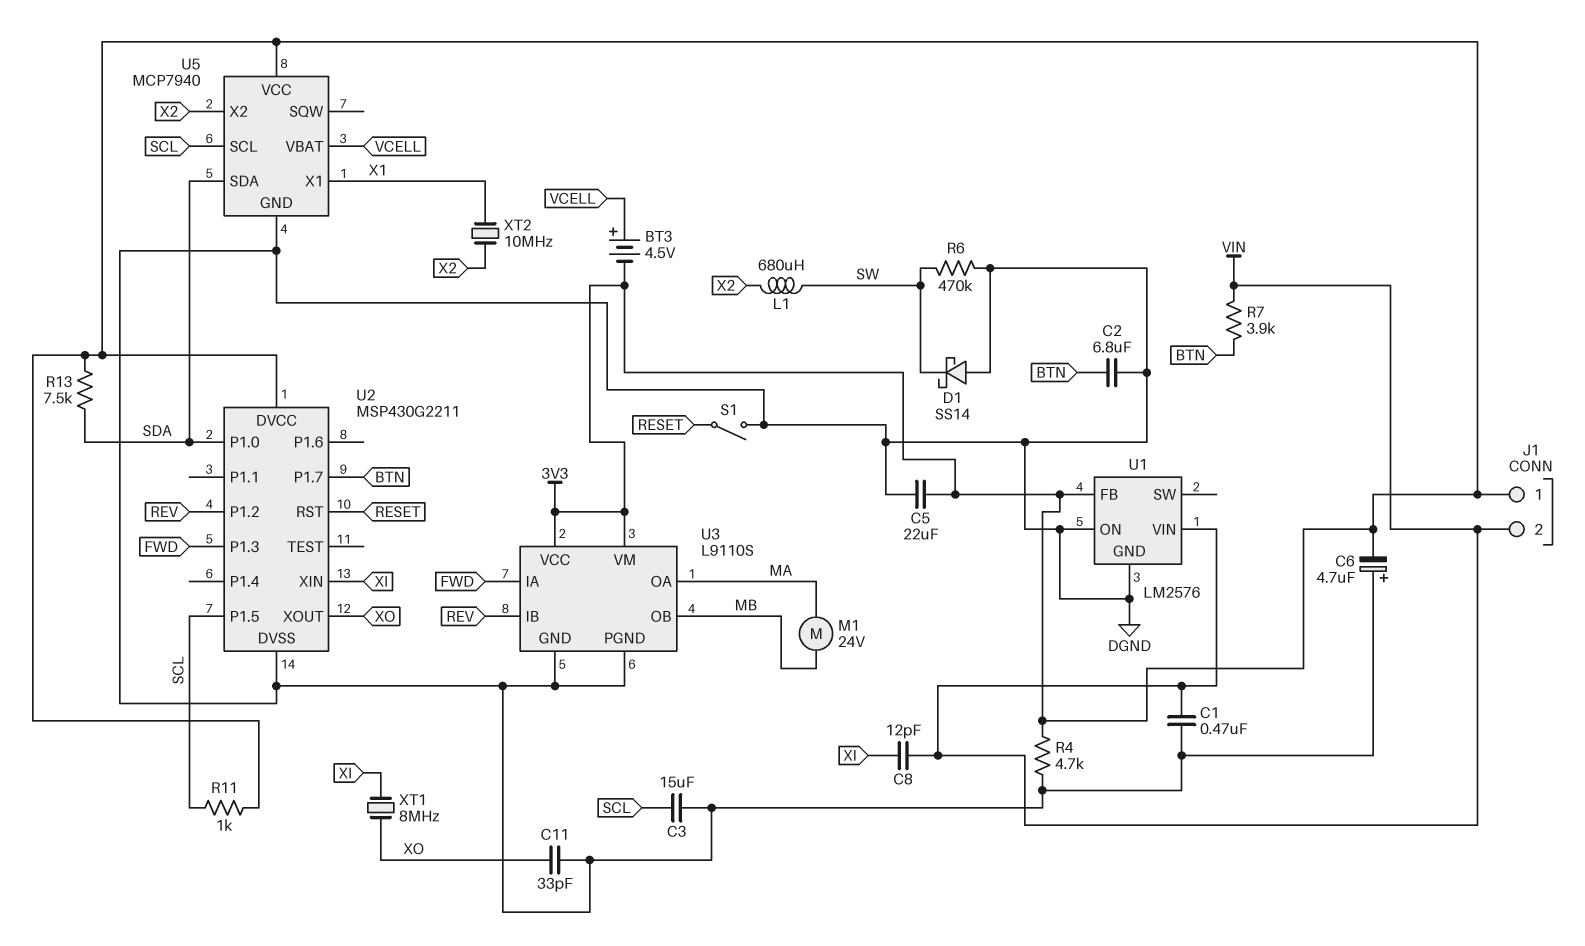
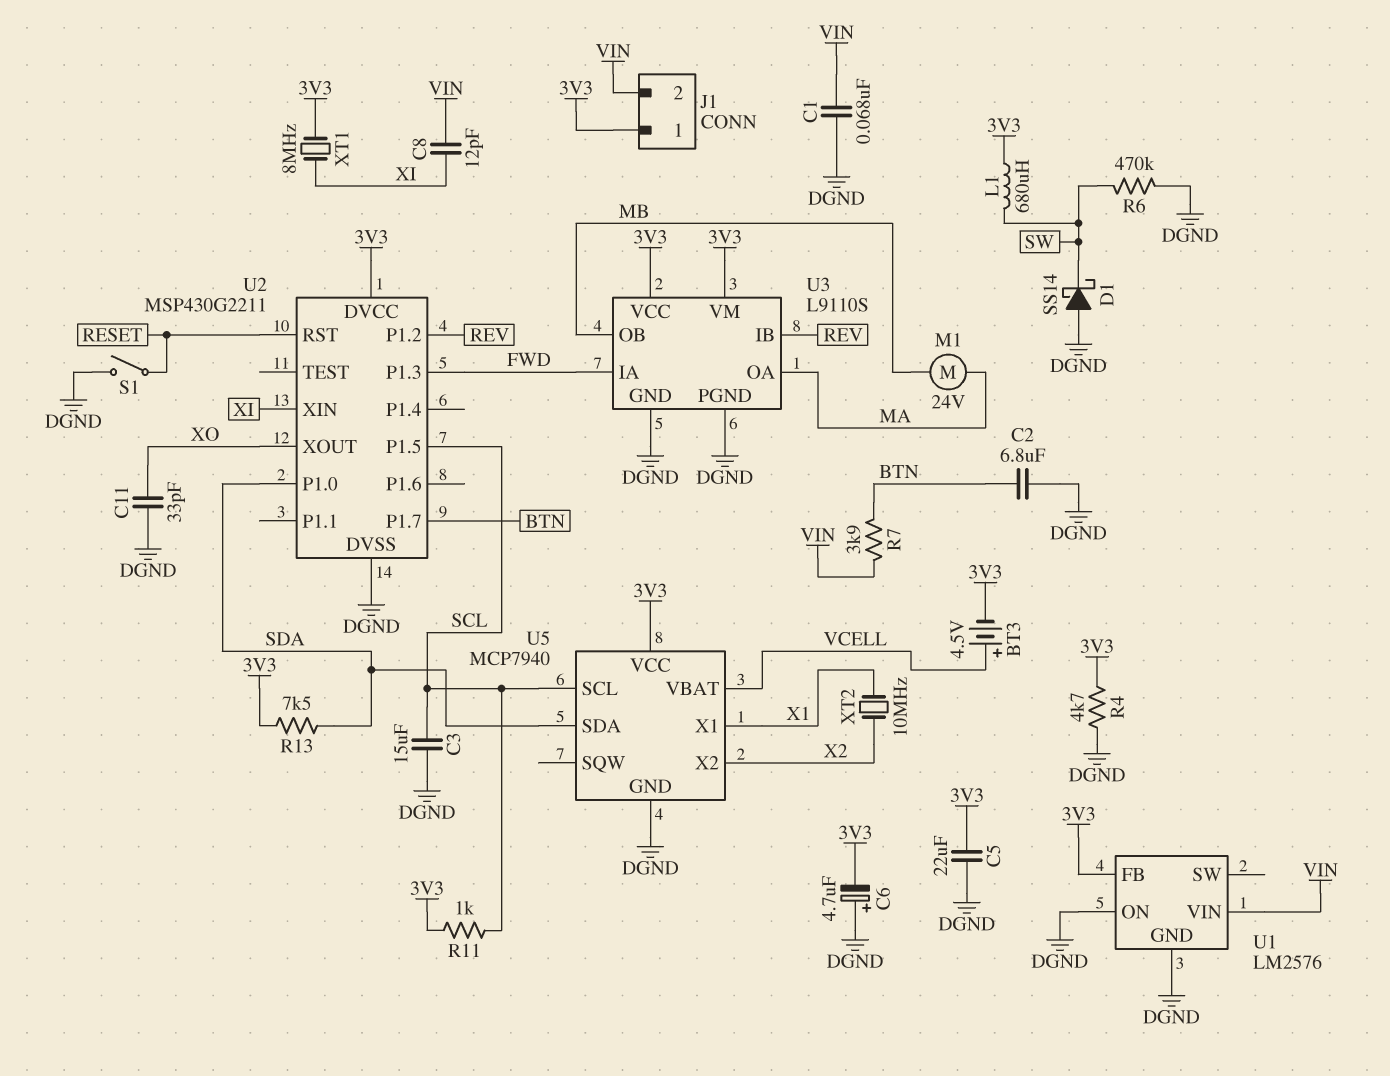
C1: 470nF (DGND, VIN) -> 68nF (DGND, VIN)
L1: 680uH (SW, X2) -> 680uH (3V3, SW)
XT1: 8MHz (XI, XO) -> 8MHz (3V3, XI)

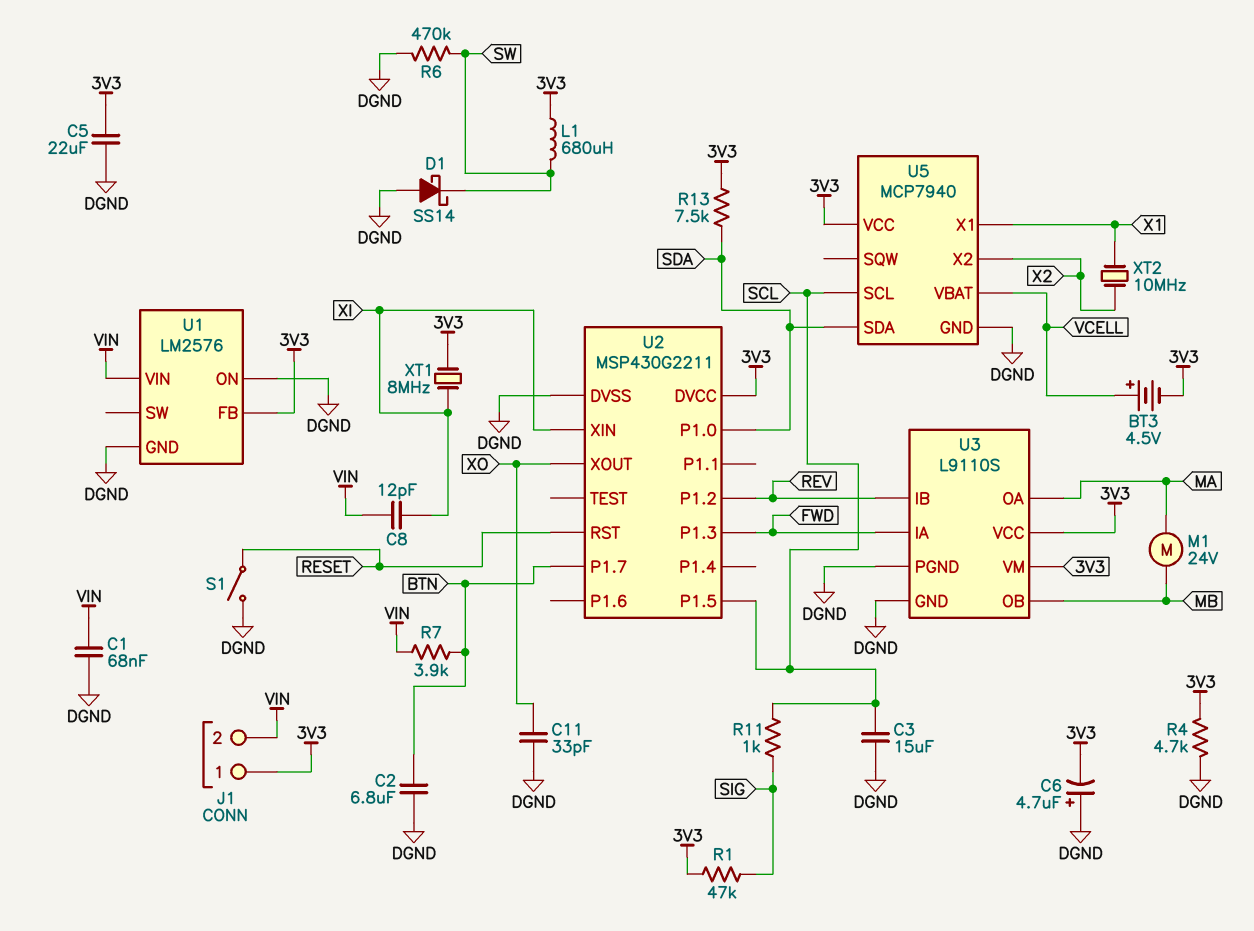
R1: none -> 47k (3V3, SIG)
R11: 1k (3V3, SCL) -> 1k (SCL, SIG)

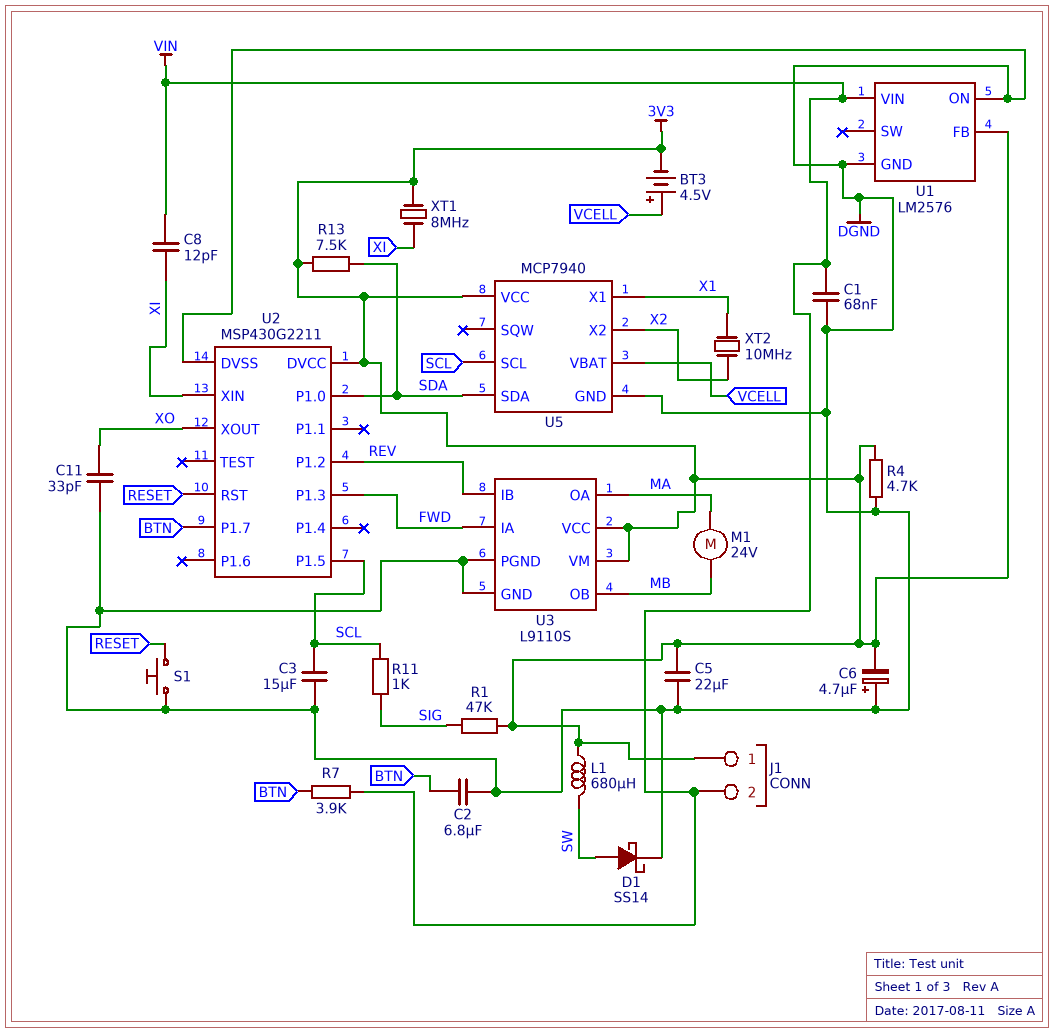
D1: schottky SS14 (A DGND, K SW) -> schottky SS14 (A SW, K DGND)
R6: 470k (DGND, SW) -> none
S1: switch (DGND, RESET) -> button (DGND, RESET)

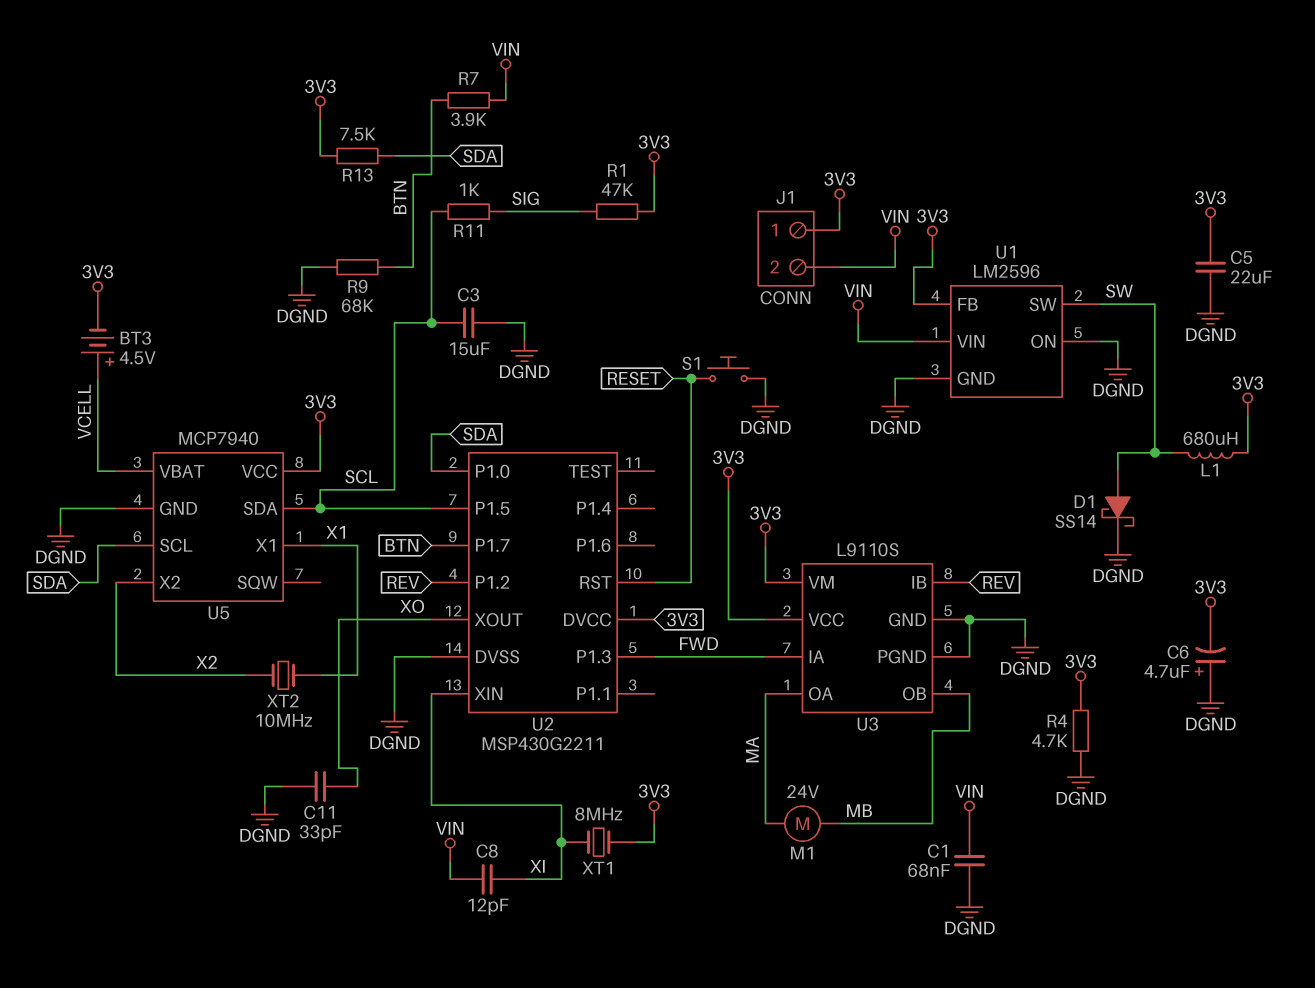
C2: 6.8uF (BTN, DGND) -> none
R9: none -> 68k (BTN, DGND)
U1: LM2576 -> LM2596
U1 pin SW: none -> SW
U5 pin SCL: SCL -> SDA
U5 pin SDA: SDA -> SCL

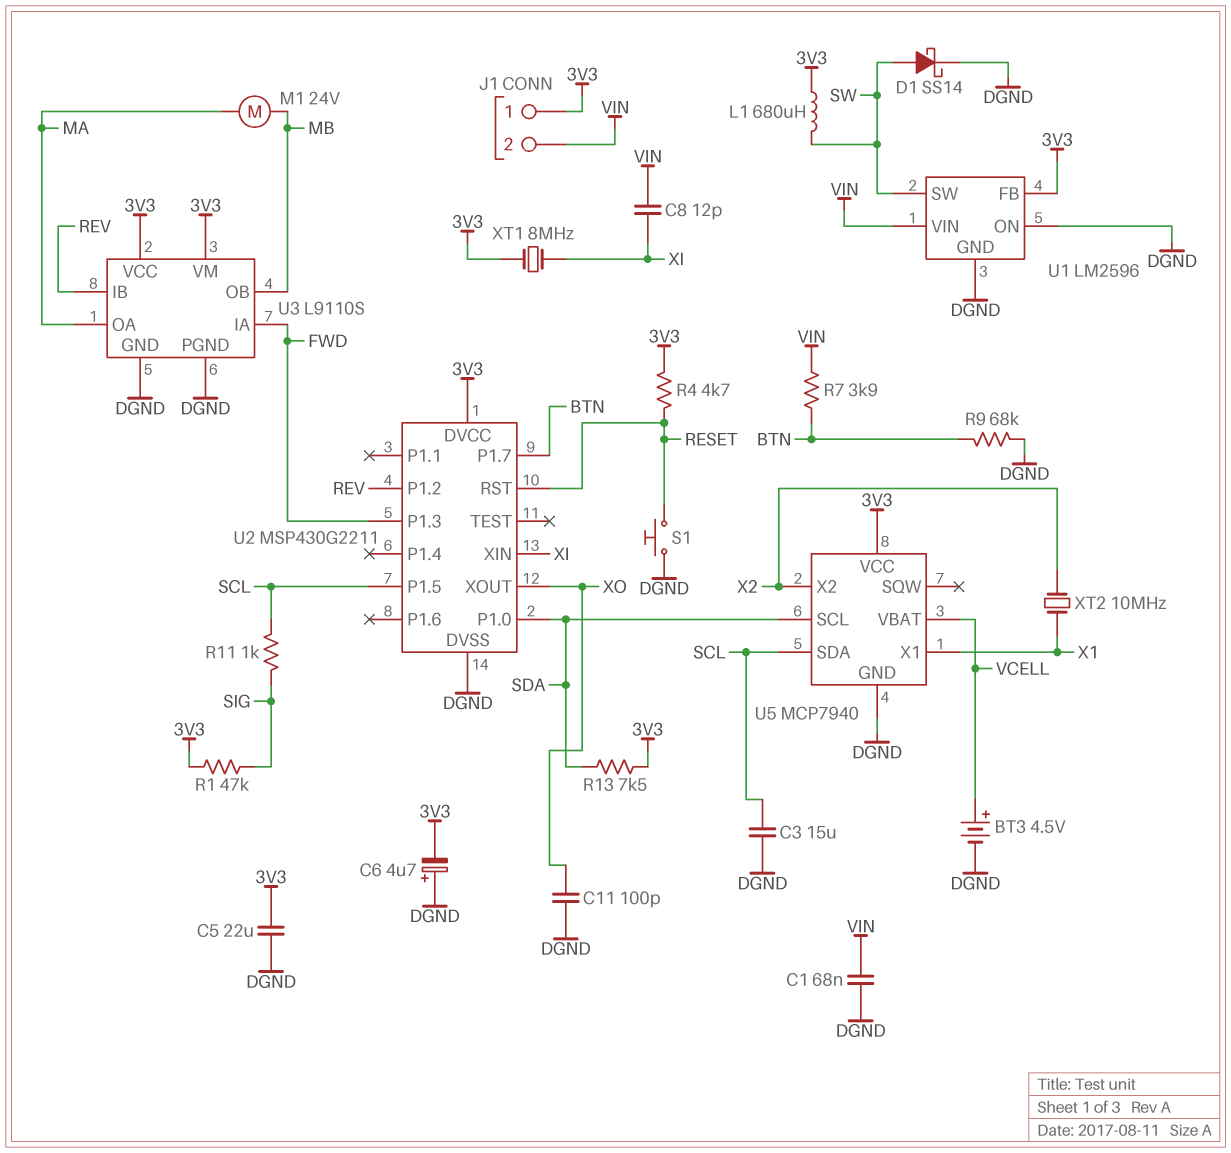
BT3: 4.5V (plus VCELL, minus 3V3) -> 4.5V (plus VCELL, minus DGND)
C11: 33pF (DGND, XO) -> 100pF (DGND, XO)
R4: 4.7k (3V3, DGND) -> 4.7k (3V3, RESET)

